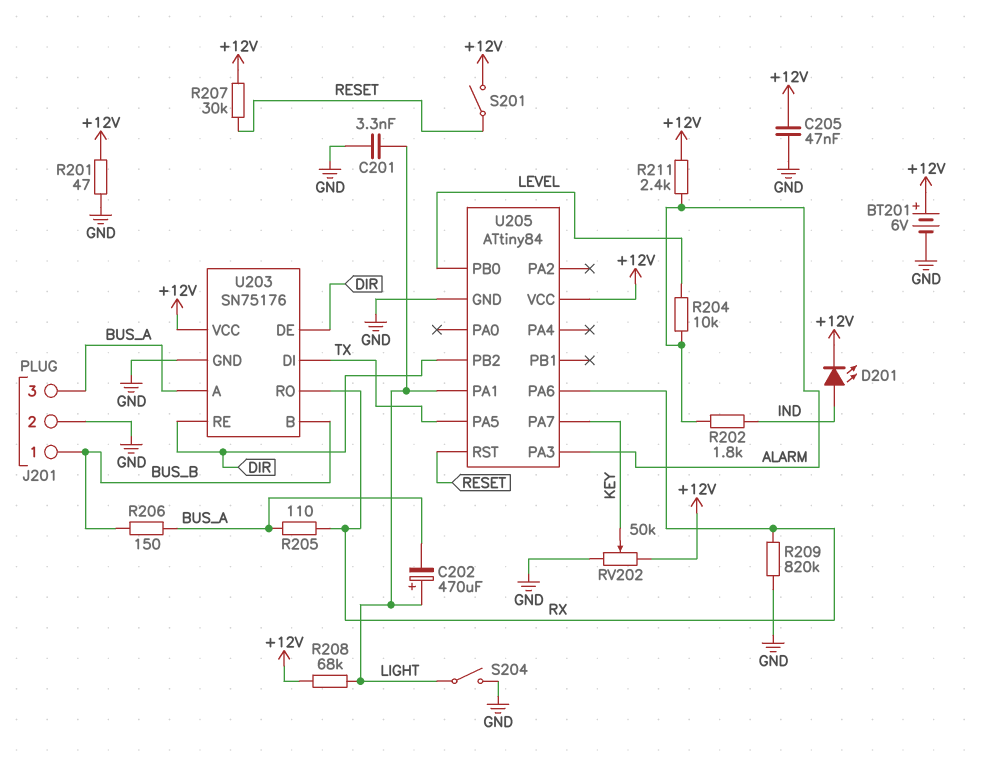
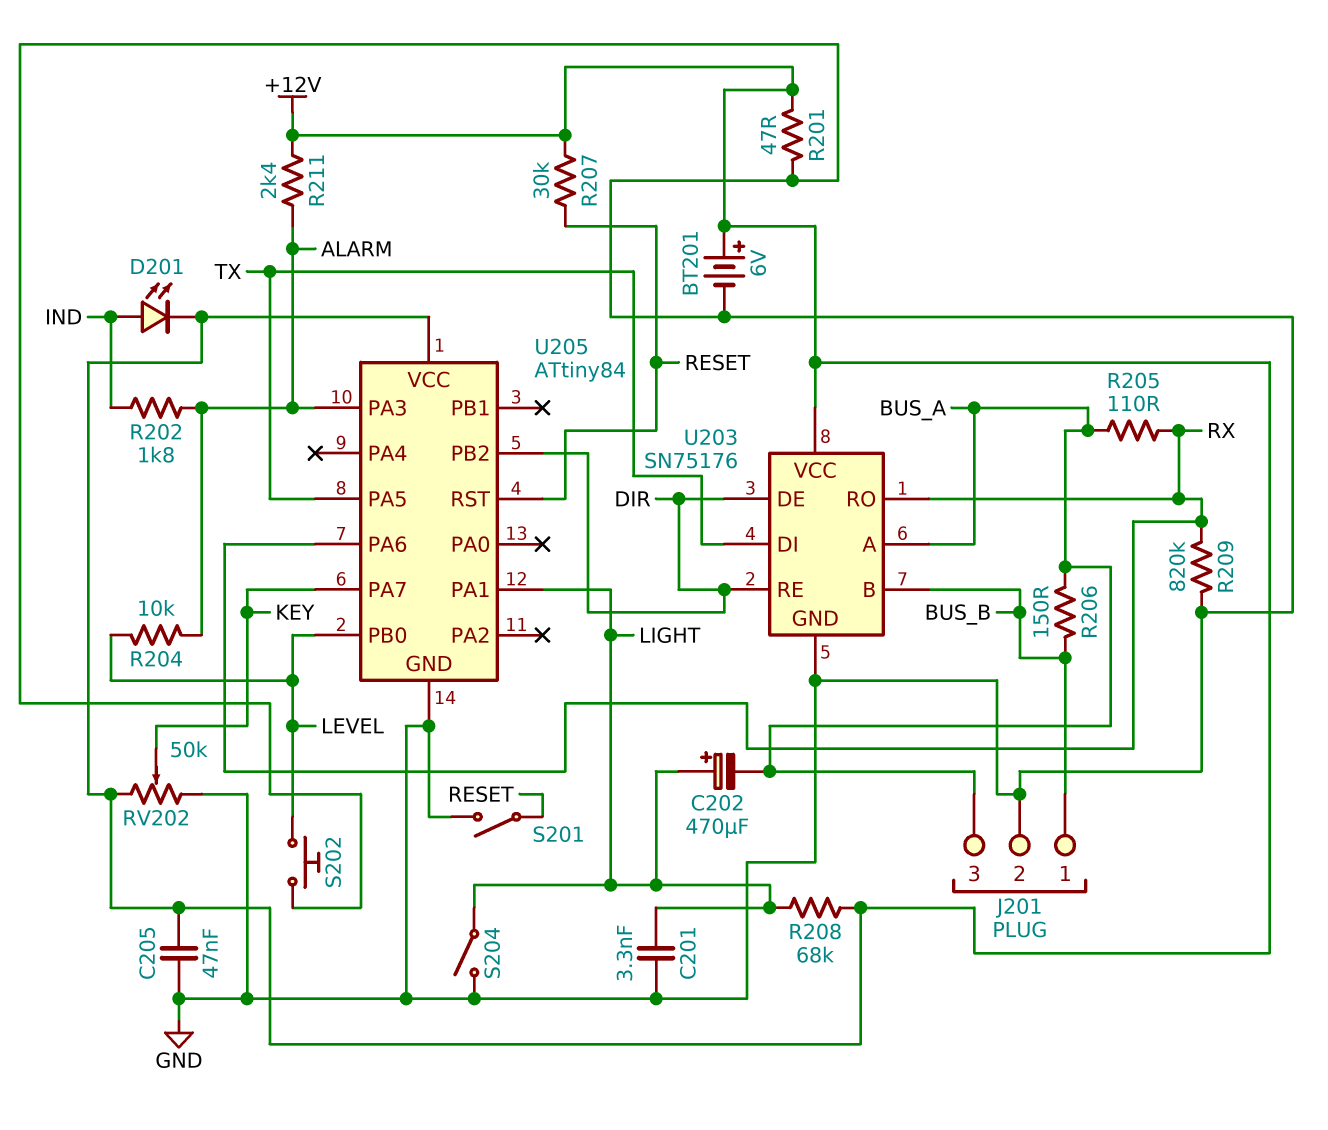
S201: switch (+12V, RESET) -> switch (GND, RESET)
S202: none -> button (GND, LEVEL)

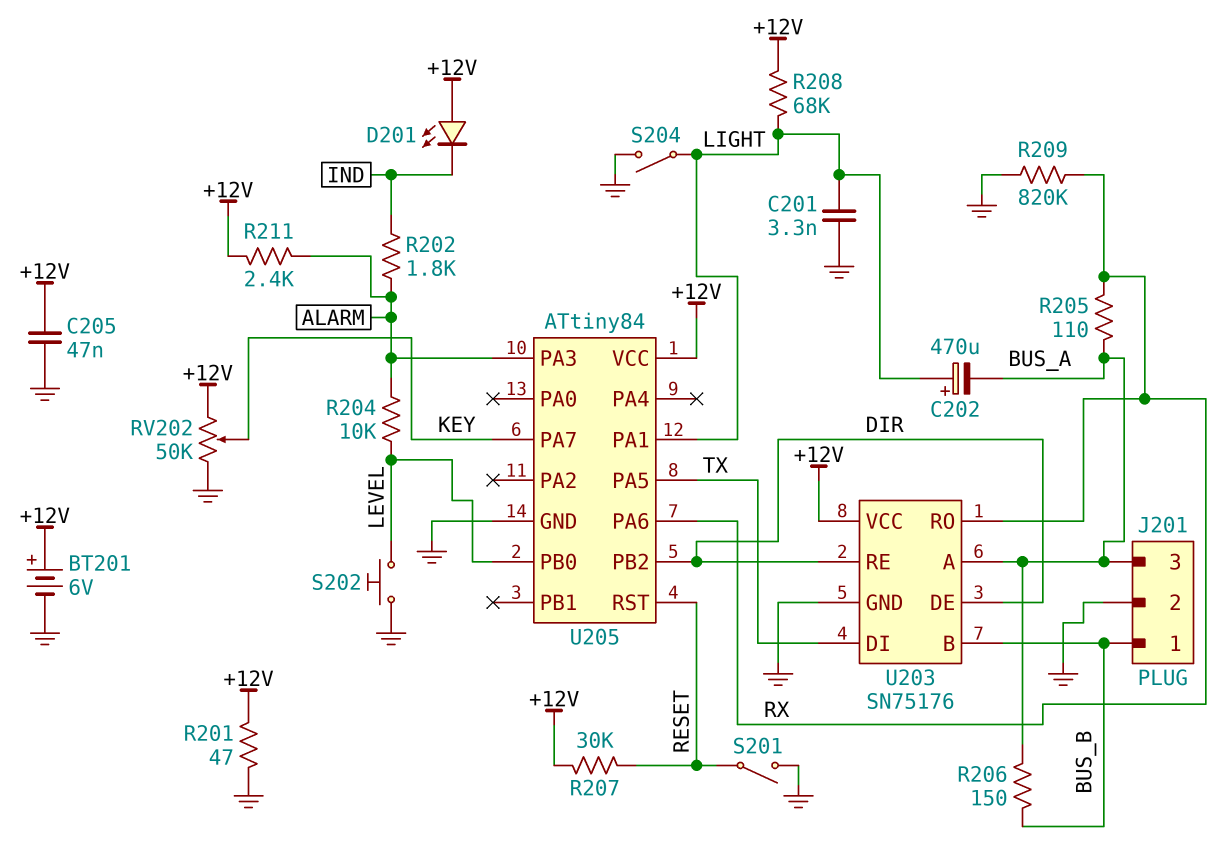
D201: LED (A IND, K +12V) -> LED (A +12V, K IND)

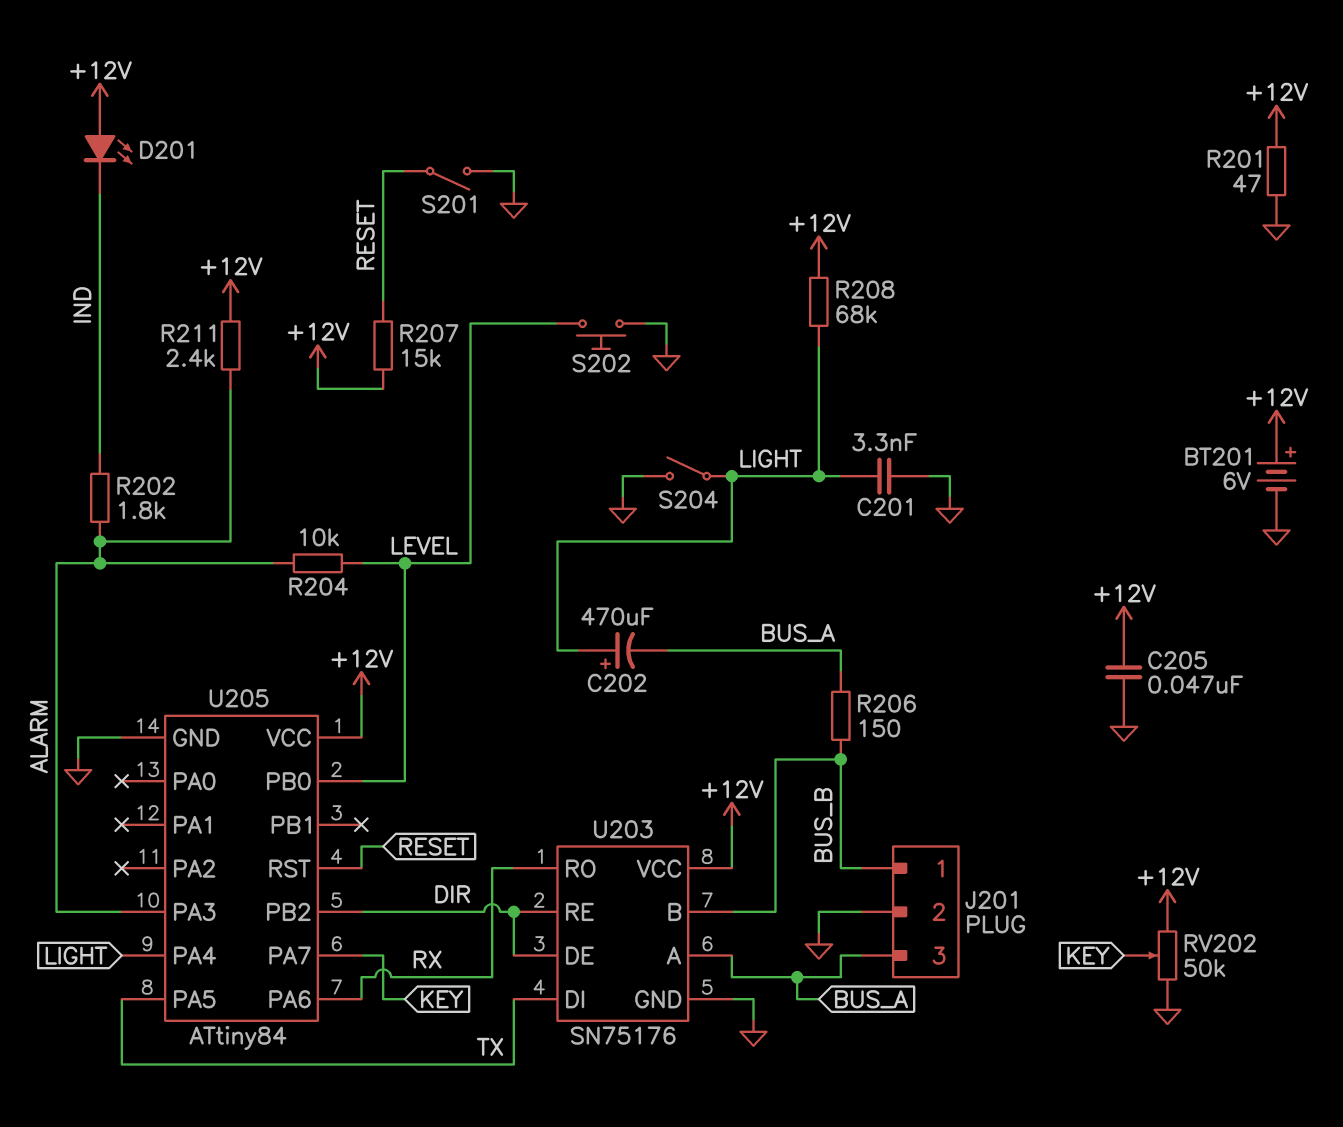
R205: 110 (BUS_A, RX) -> none
R207: 30k (+12V, RESET) -> 15k (+12V, RESET)
R209: 820k (GND, RX) -> none
U205 pin PA1: LIGHT -> none
U205 pin PA4: none -> LIGHT

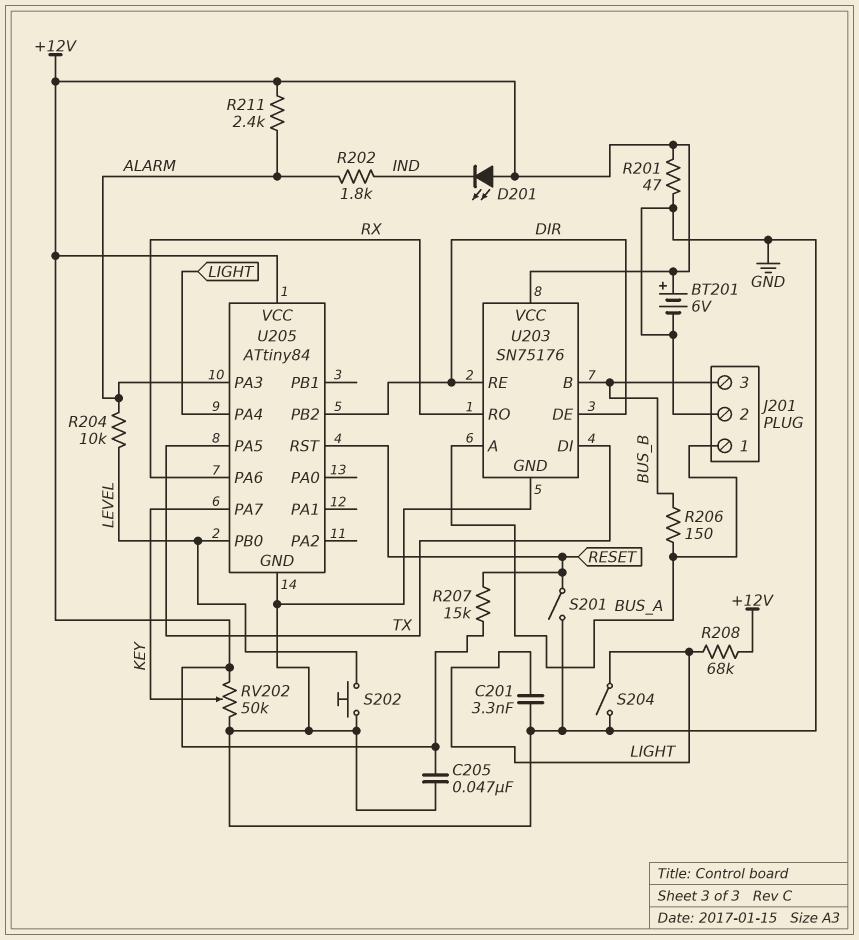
C202: 470uF (plus LIGHT, minus BUS_A) -> none
J201 pin 1: BUS_B -> BUS_A
J201 pin 3: BUS_A -> BUS_B

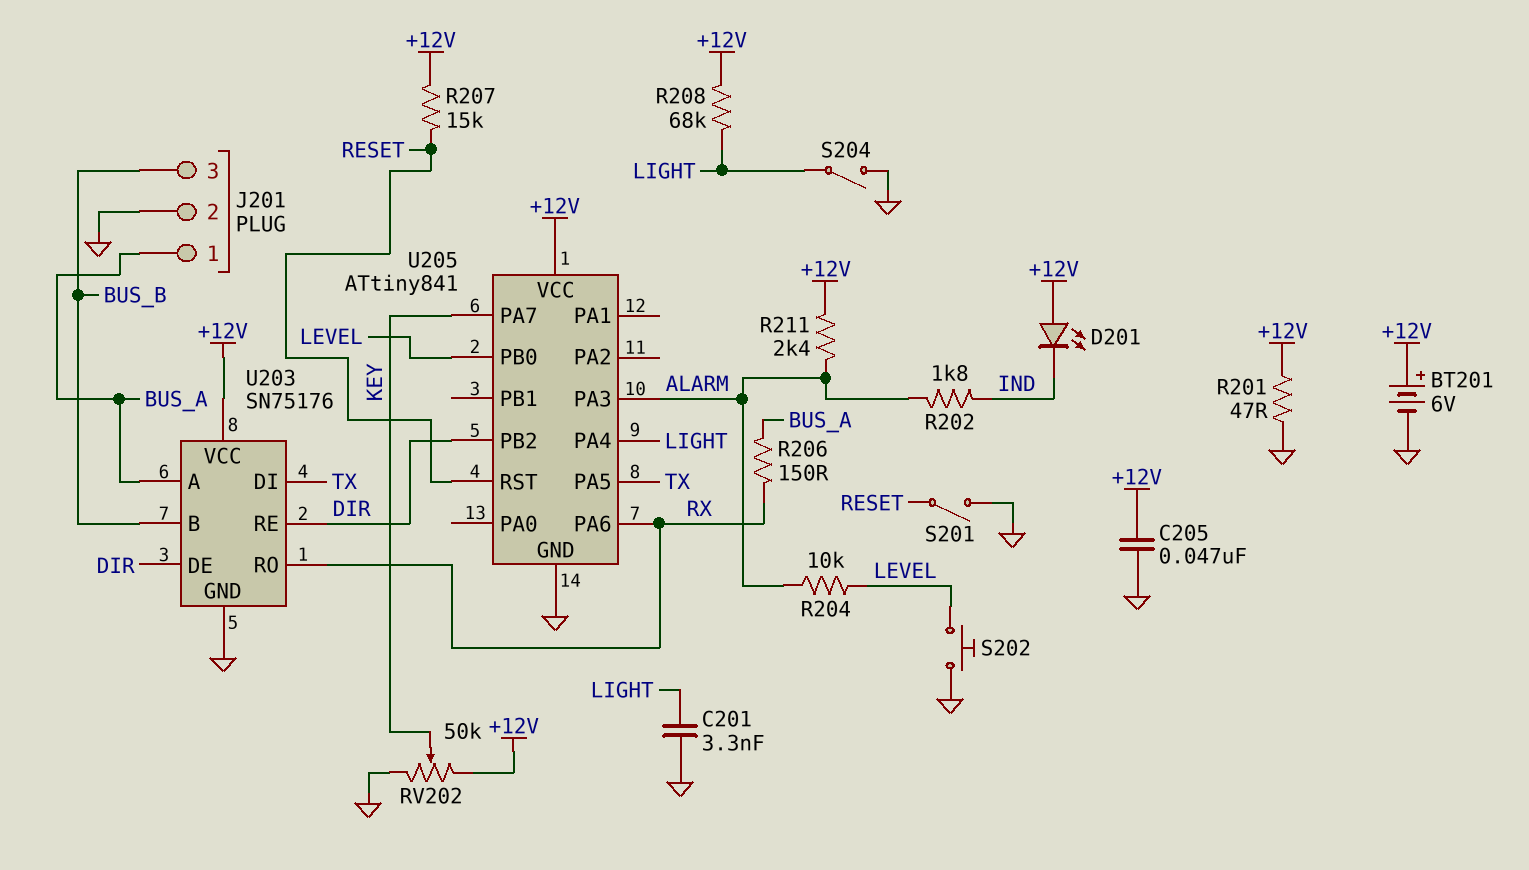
R206: 150 (BUS_A, BUS_B) -> 150 (BUS_A, RX)
U205: ATtiny84 -> ATtiny841

